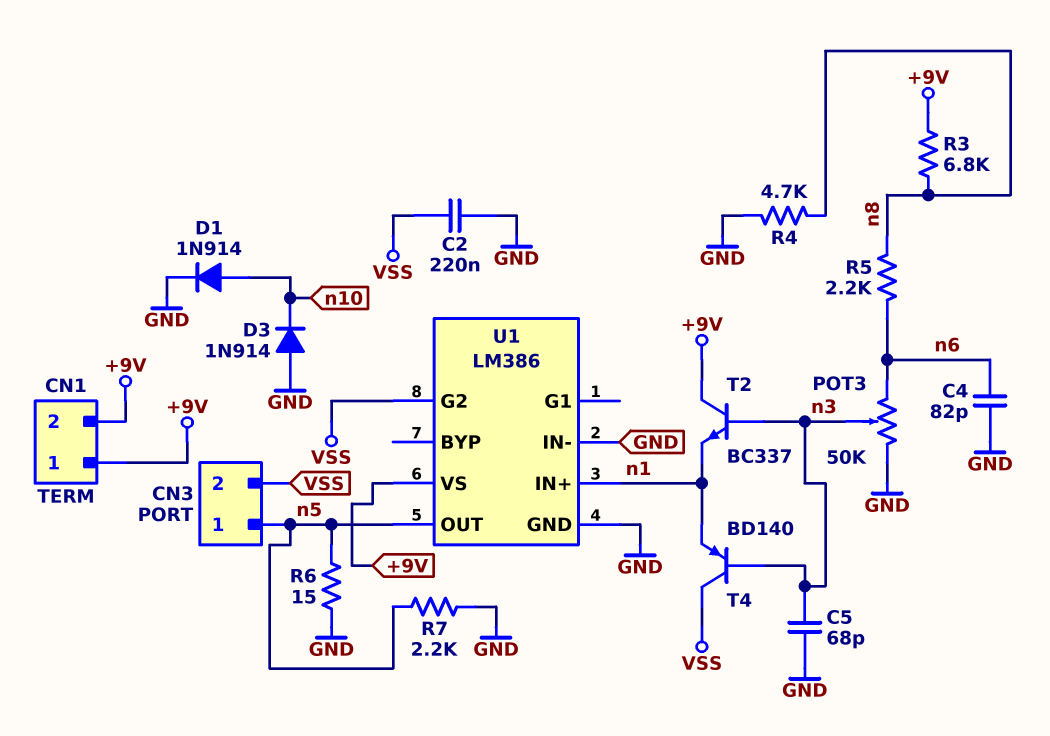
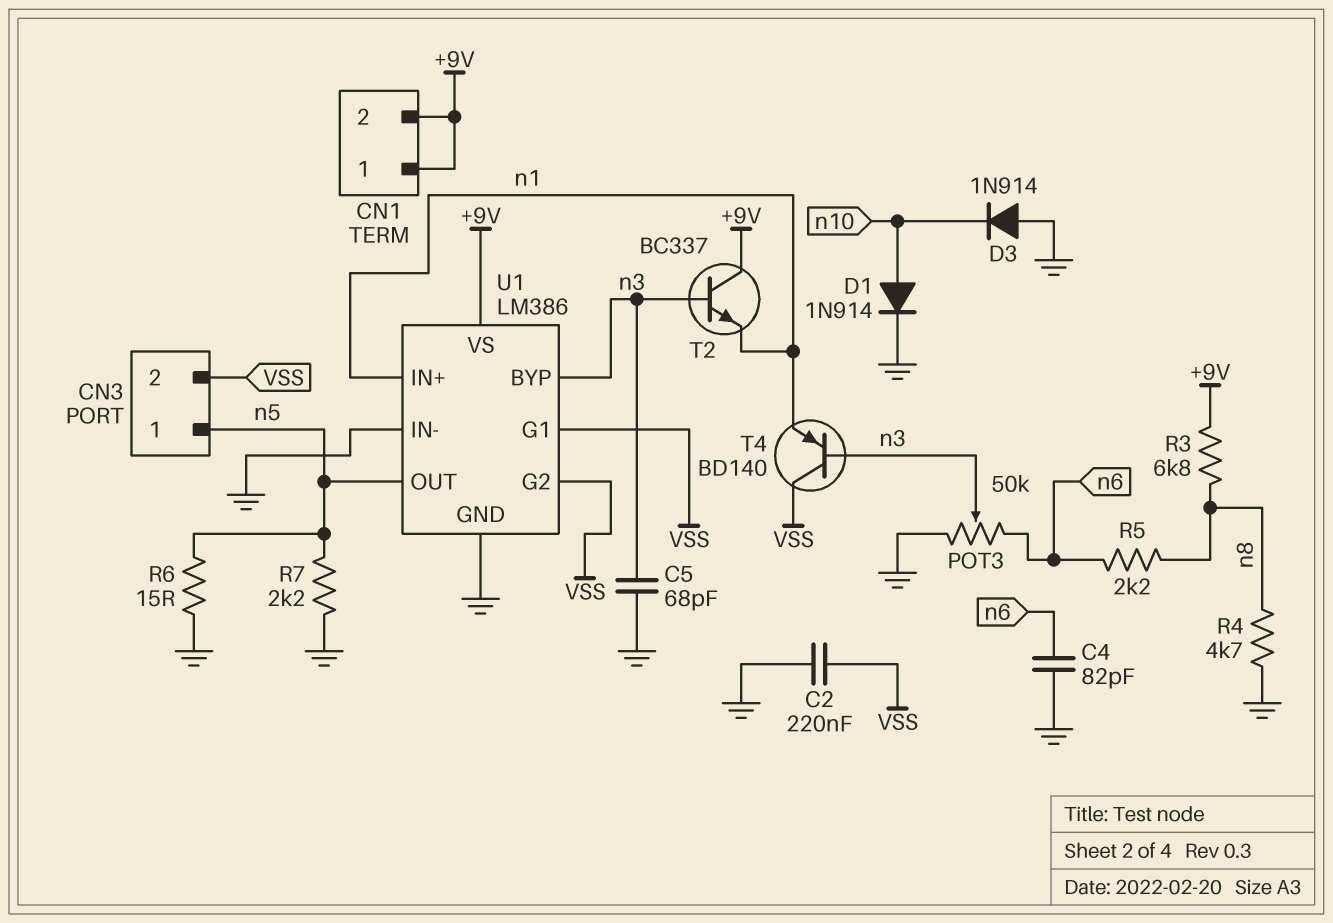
U1 pin BYP: none -> n3
U1 pin G1: none -> VSS

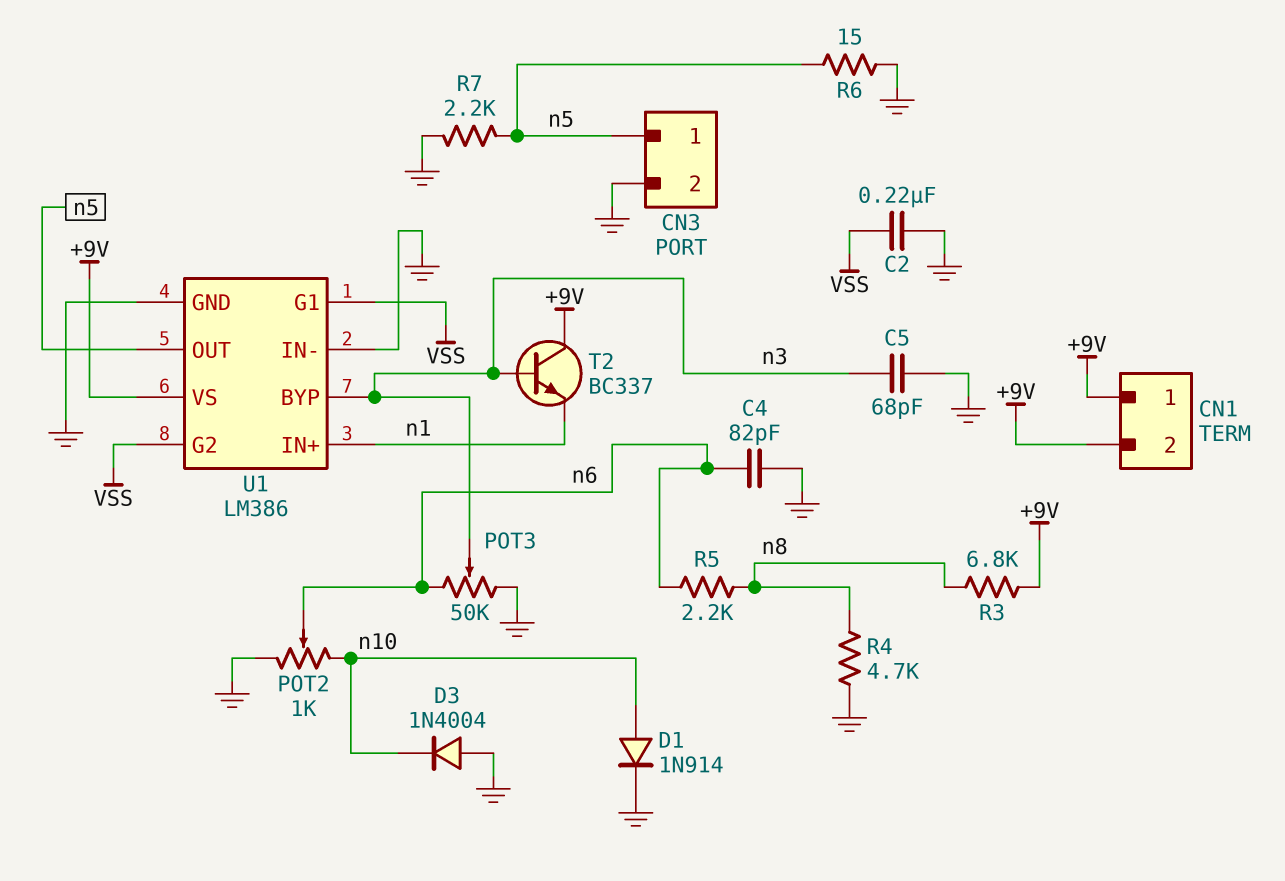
CN3 pin 2: VSS -> GND
D3: diode 1N914 (A GND, K n10) -> diode 1N4004 (A GND, K n10)
POT2: none -> 1k (GND, n10, wiper n6)
T4: PNP BD140 (B n3, C VSS, E n1) -> none

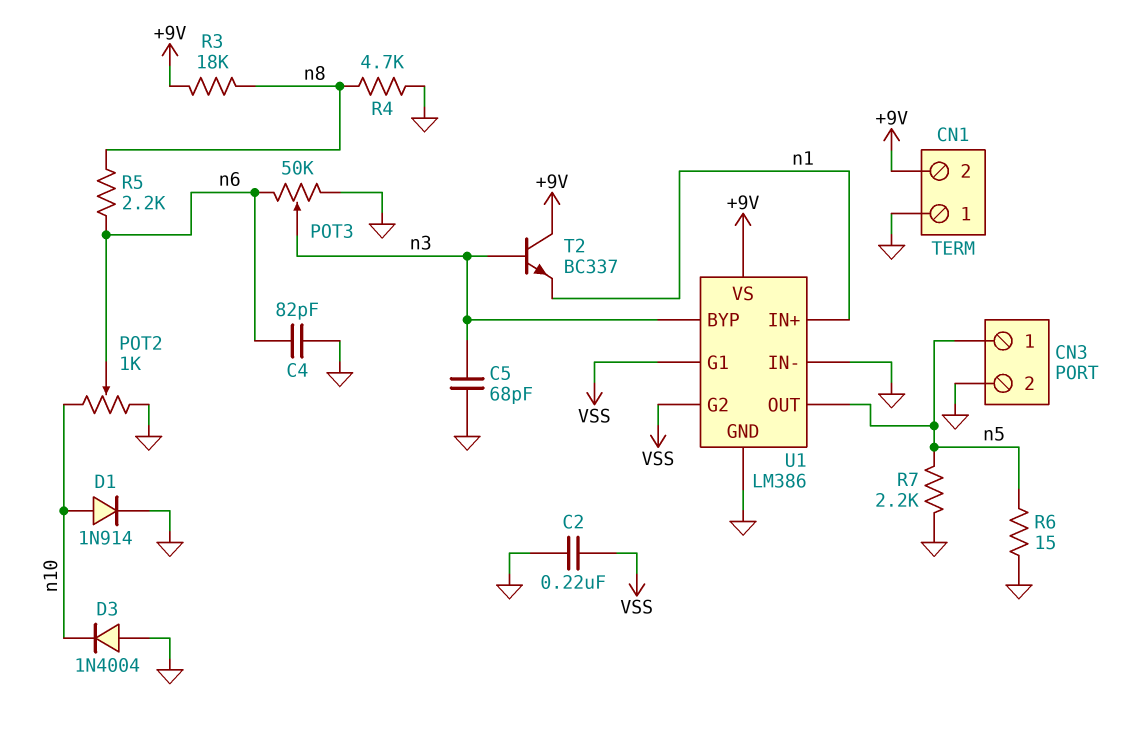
CN1 pin 1: +9V -> GND
R3: 6.8k (+9V, n8) -> 18k (+9V, n8)

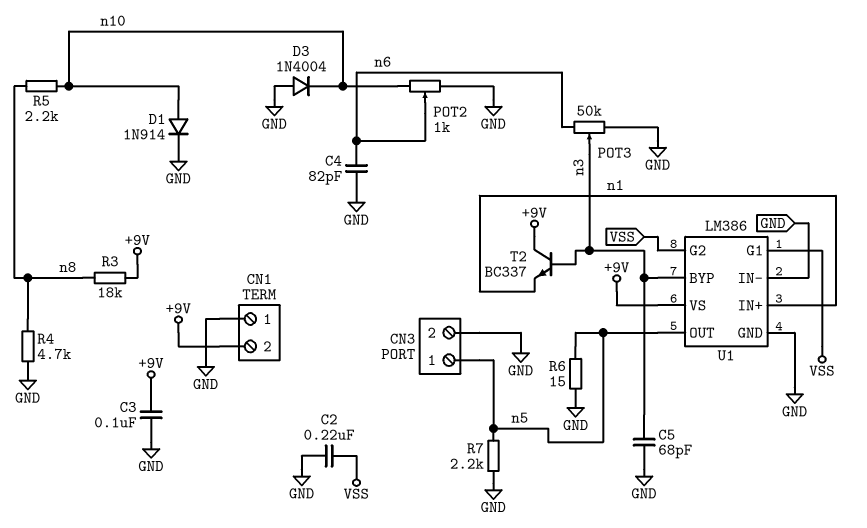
C3: none -> 100nF (+9V, GND)
R5: 2.2k (n6, n8) -> 2.2k (n8, n10)

